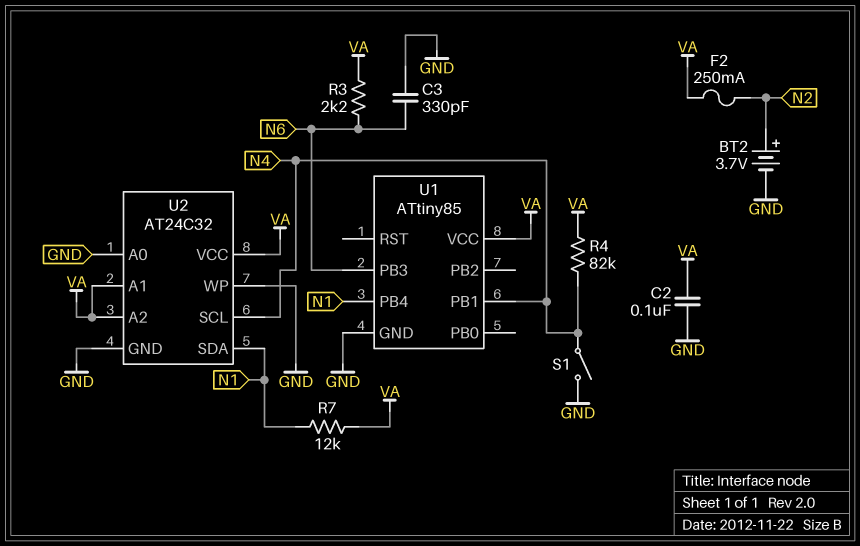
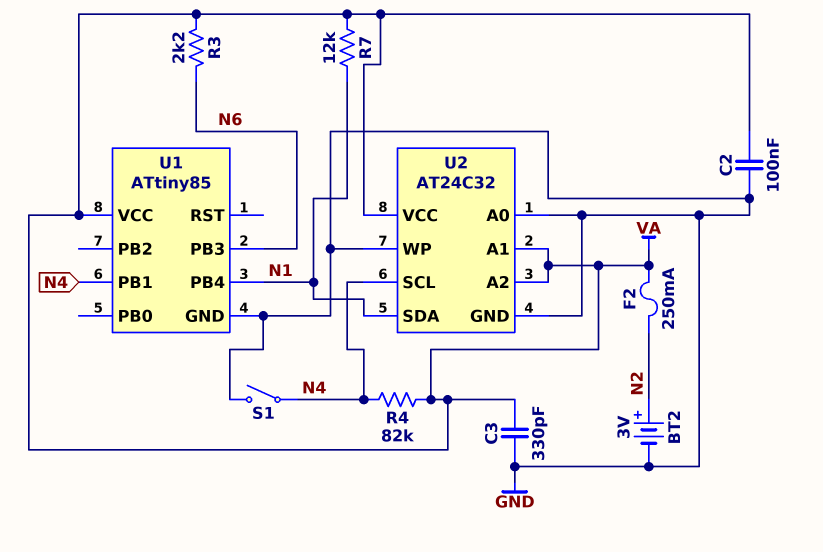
BT2: 3.7V (plus N2, minus GND) -> 3V (plus N2, minus GND)
C3: 330pF (GND, N6) -> 330pF (GND, VA)

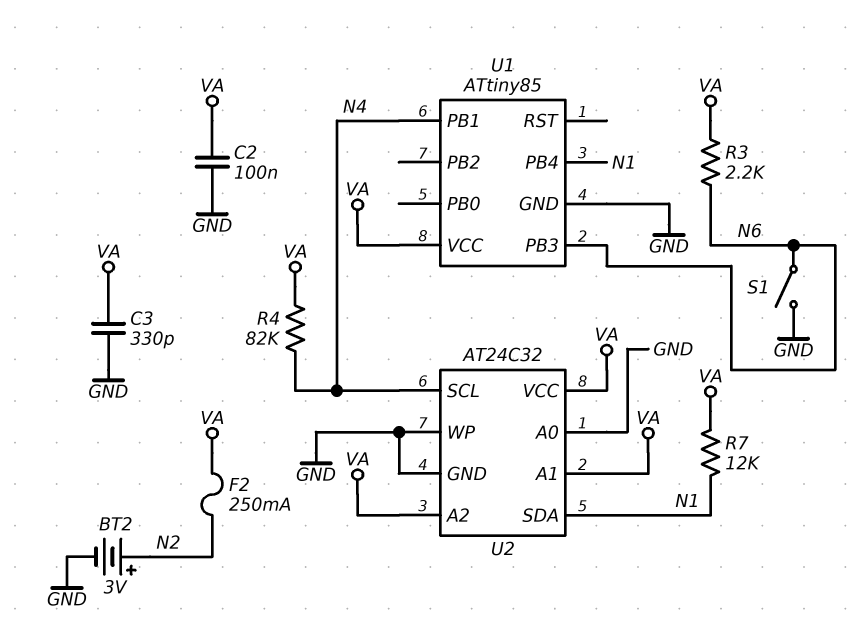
S1: switch (GND, N4) -> switch (GND, N6)

